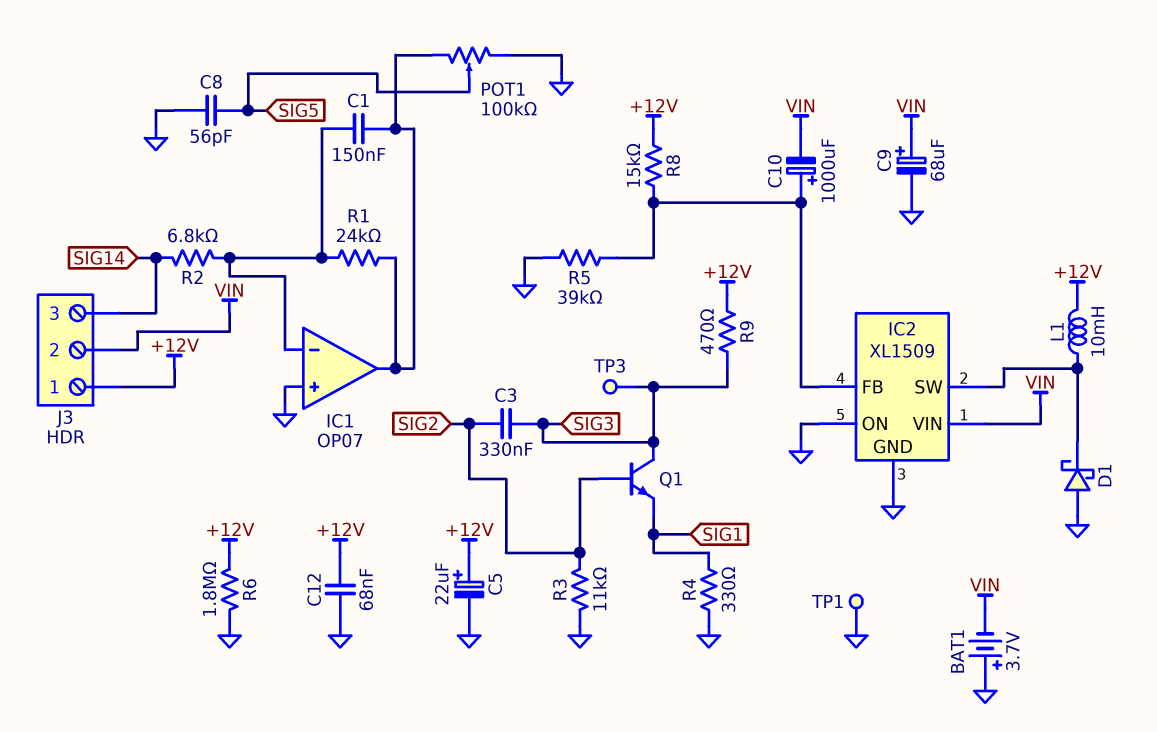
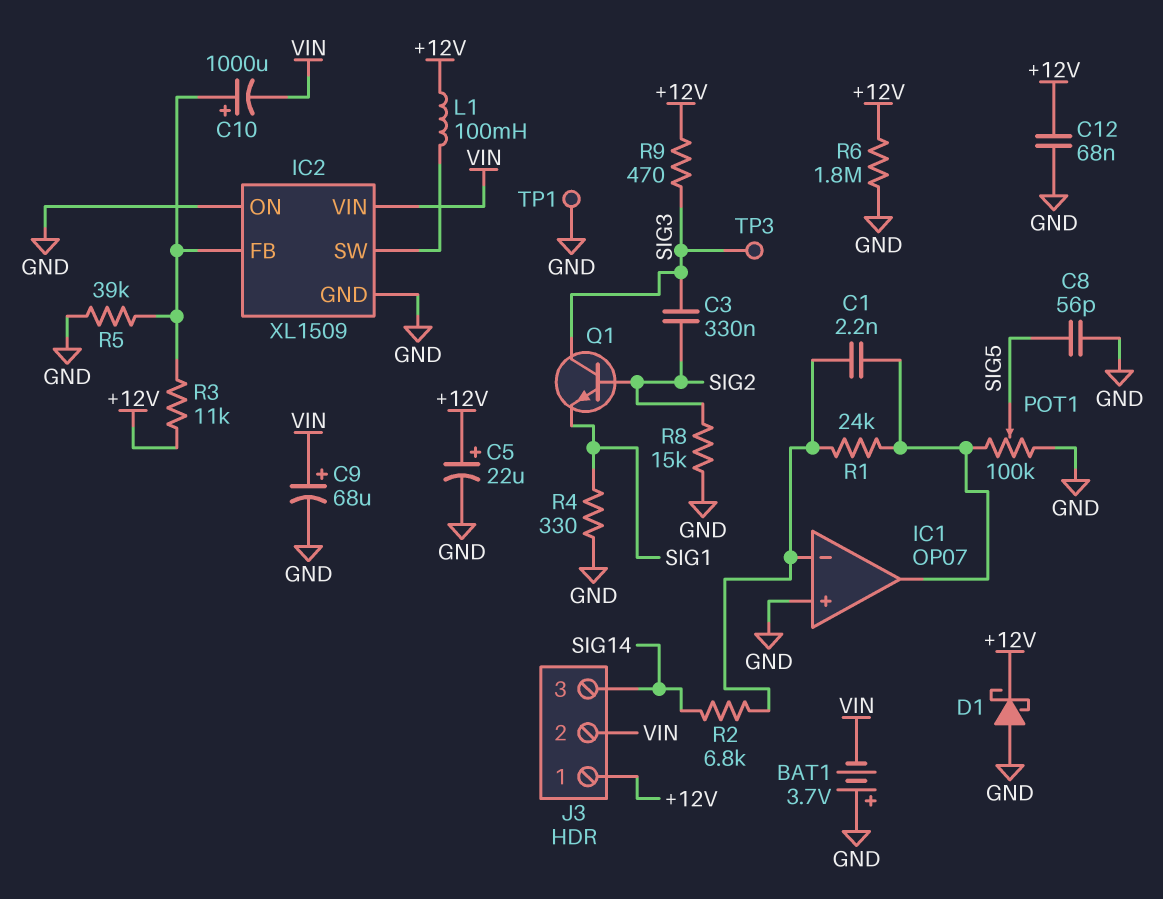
C1: 150nF (IC1/in-, IC1/out) -> 2.2nF (IC1/in-, IC1/out)
D1: schottky (A GND, K IC2/SW) -> schottky (A GND, K +12V)
L1: 10mH (+12V, IC2/SW) -> 100mH (+12V, IC2/SW)
R3: 11k (GND, SIG2) -> 11k (+12V, IC2/FB)
R8: 15k (+12V, IC2/FB) -> 15k (GND, SIG2)

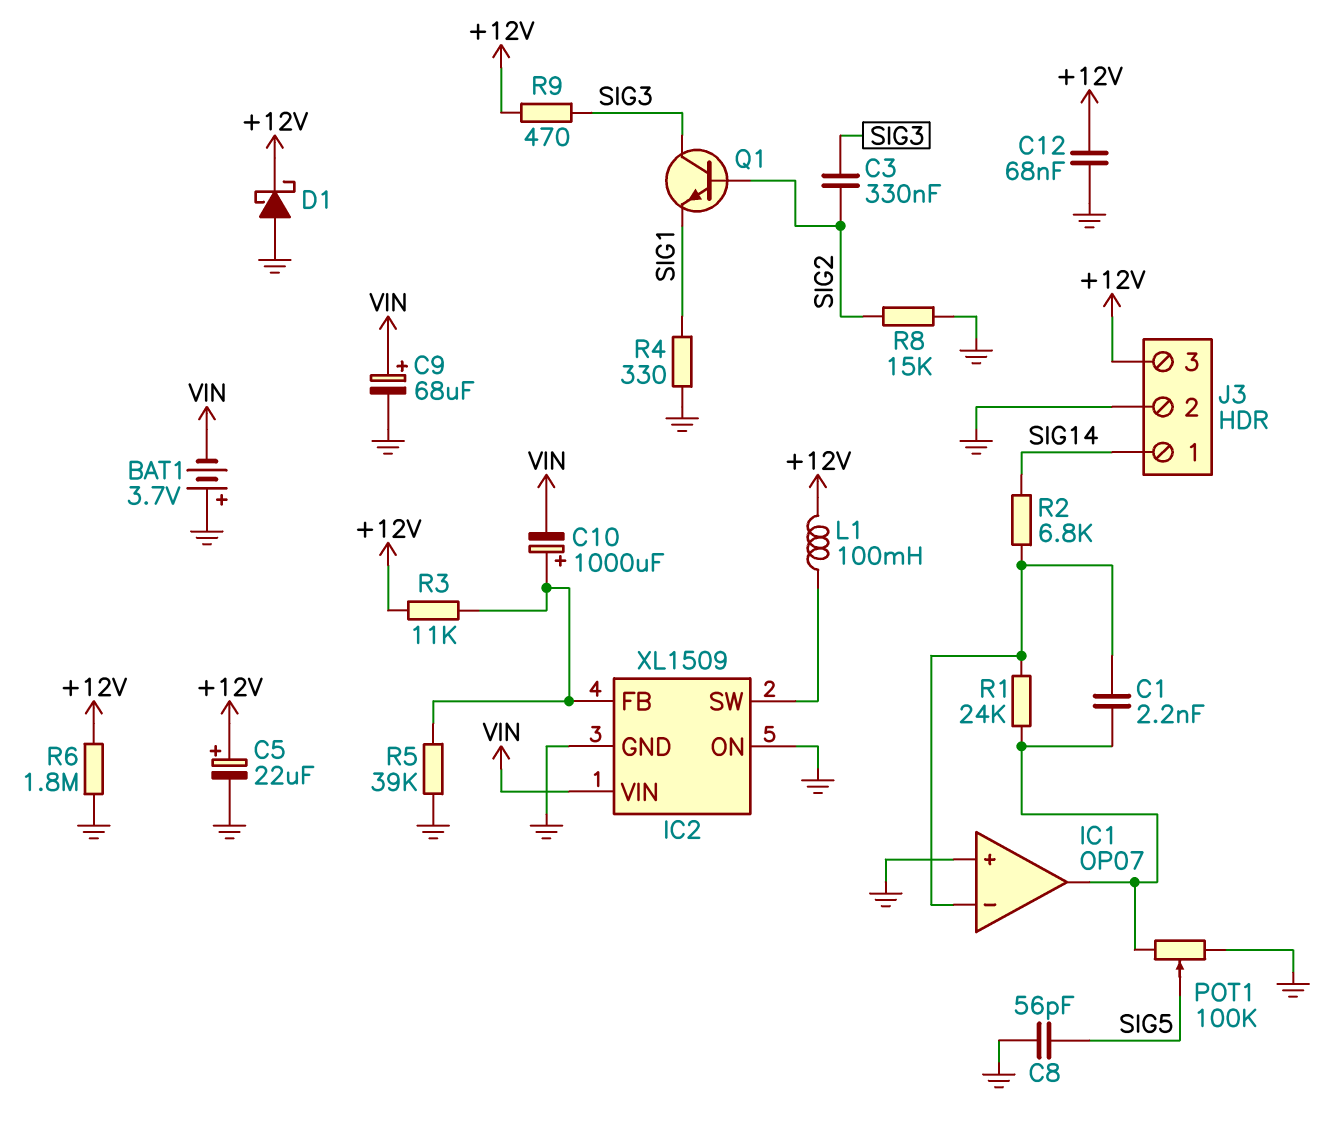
J3 pin 1: +12V -> SIG14
J3 pin 2: VIN -> GND
J3 pin 3: SIG14 -> +12V
TP1: test point (GND) -> none
TP3: test point (SIG3) -> none

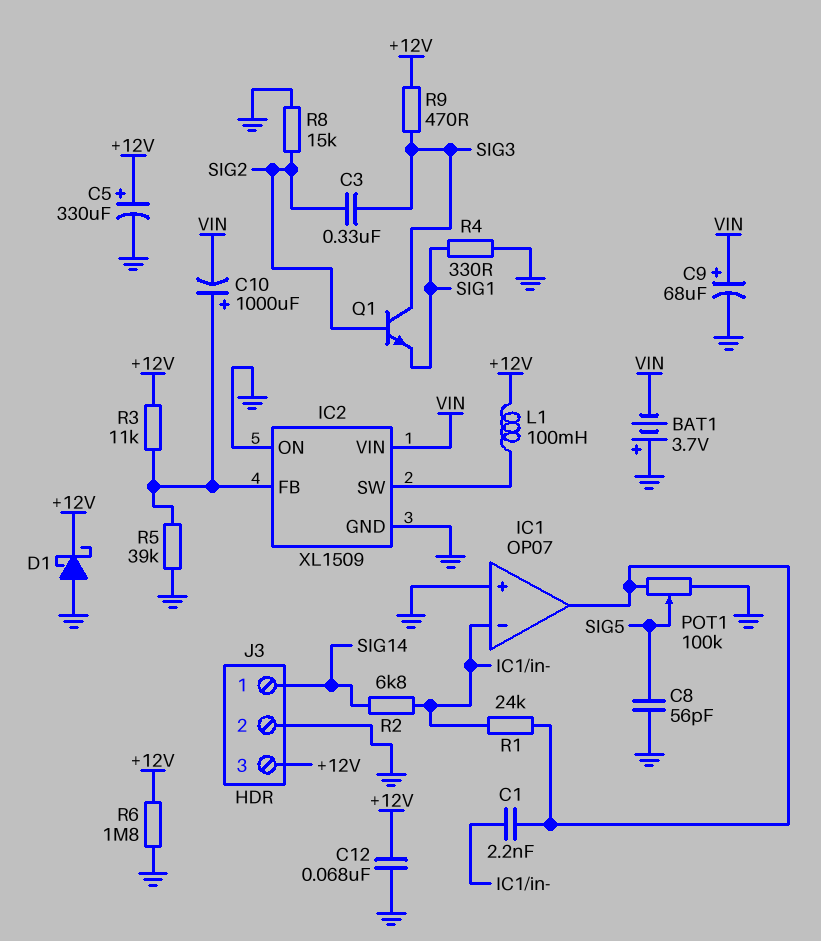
C5: 22uF (plus +12V, minus GND) -> 330uF (plus +12V, minus GND)

